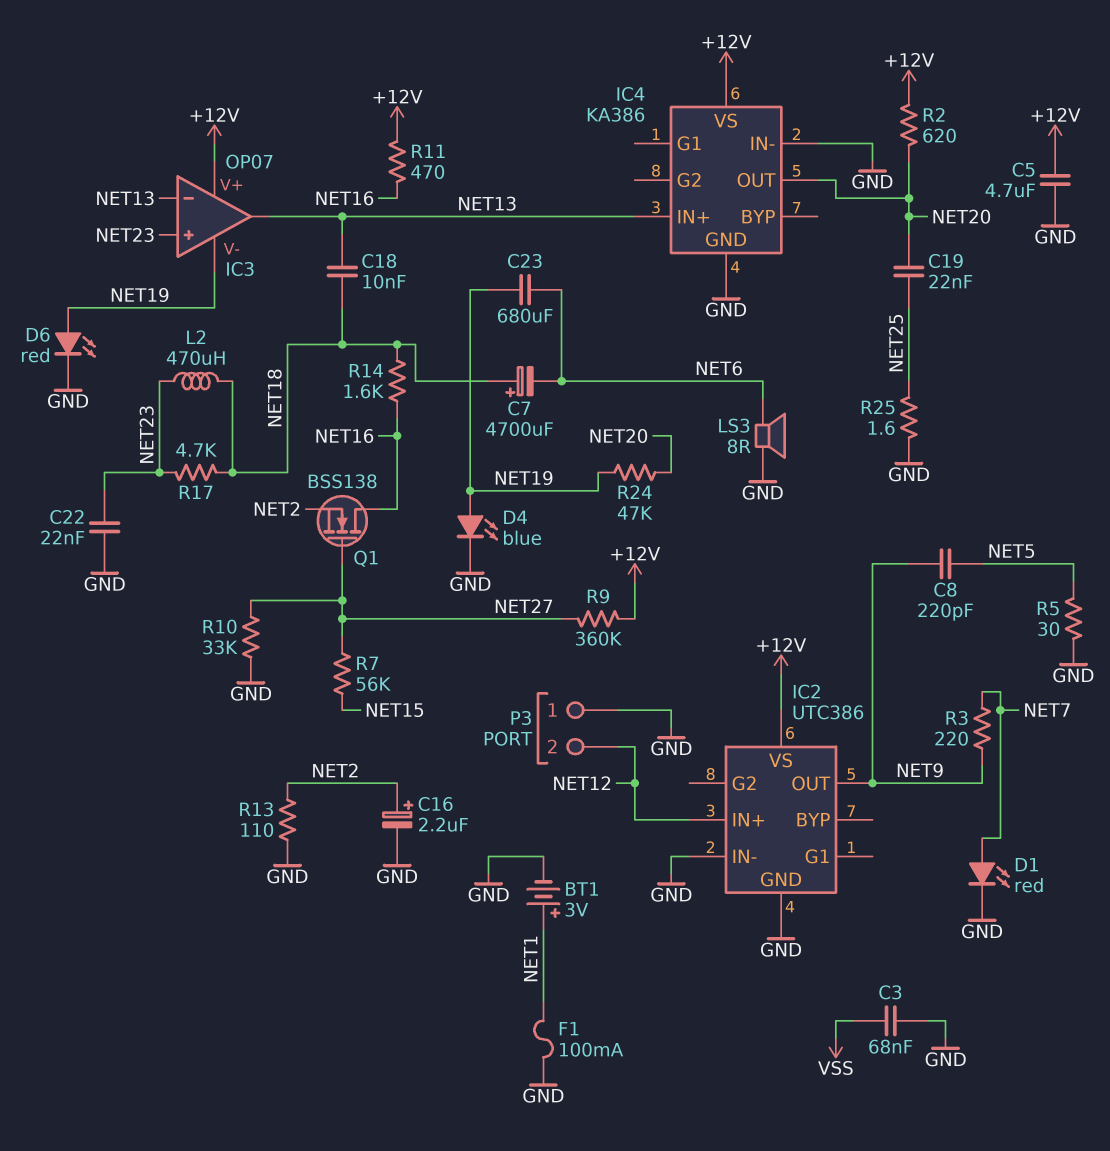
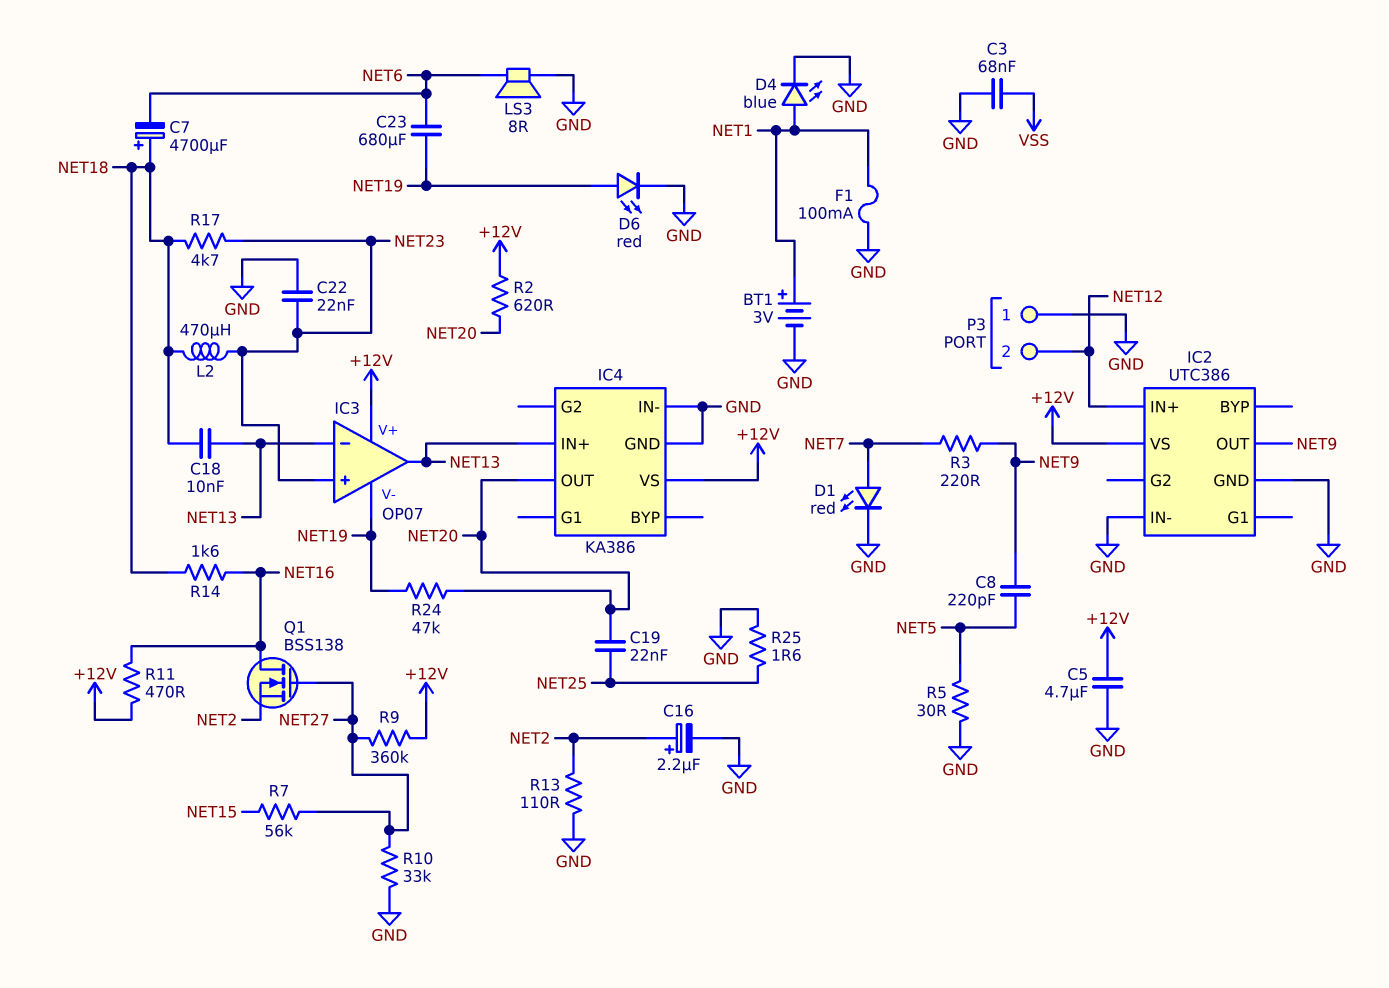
D4: LED blue (A NET19, K GND) -> LED blue (A NET1, K GND)

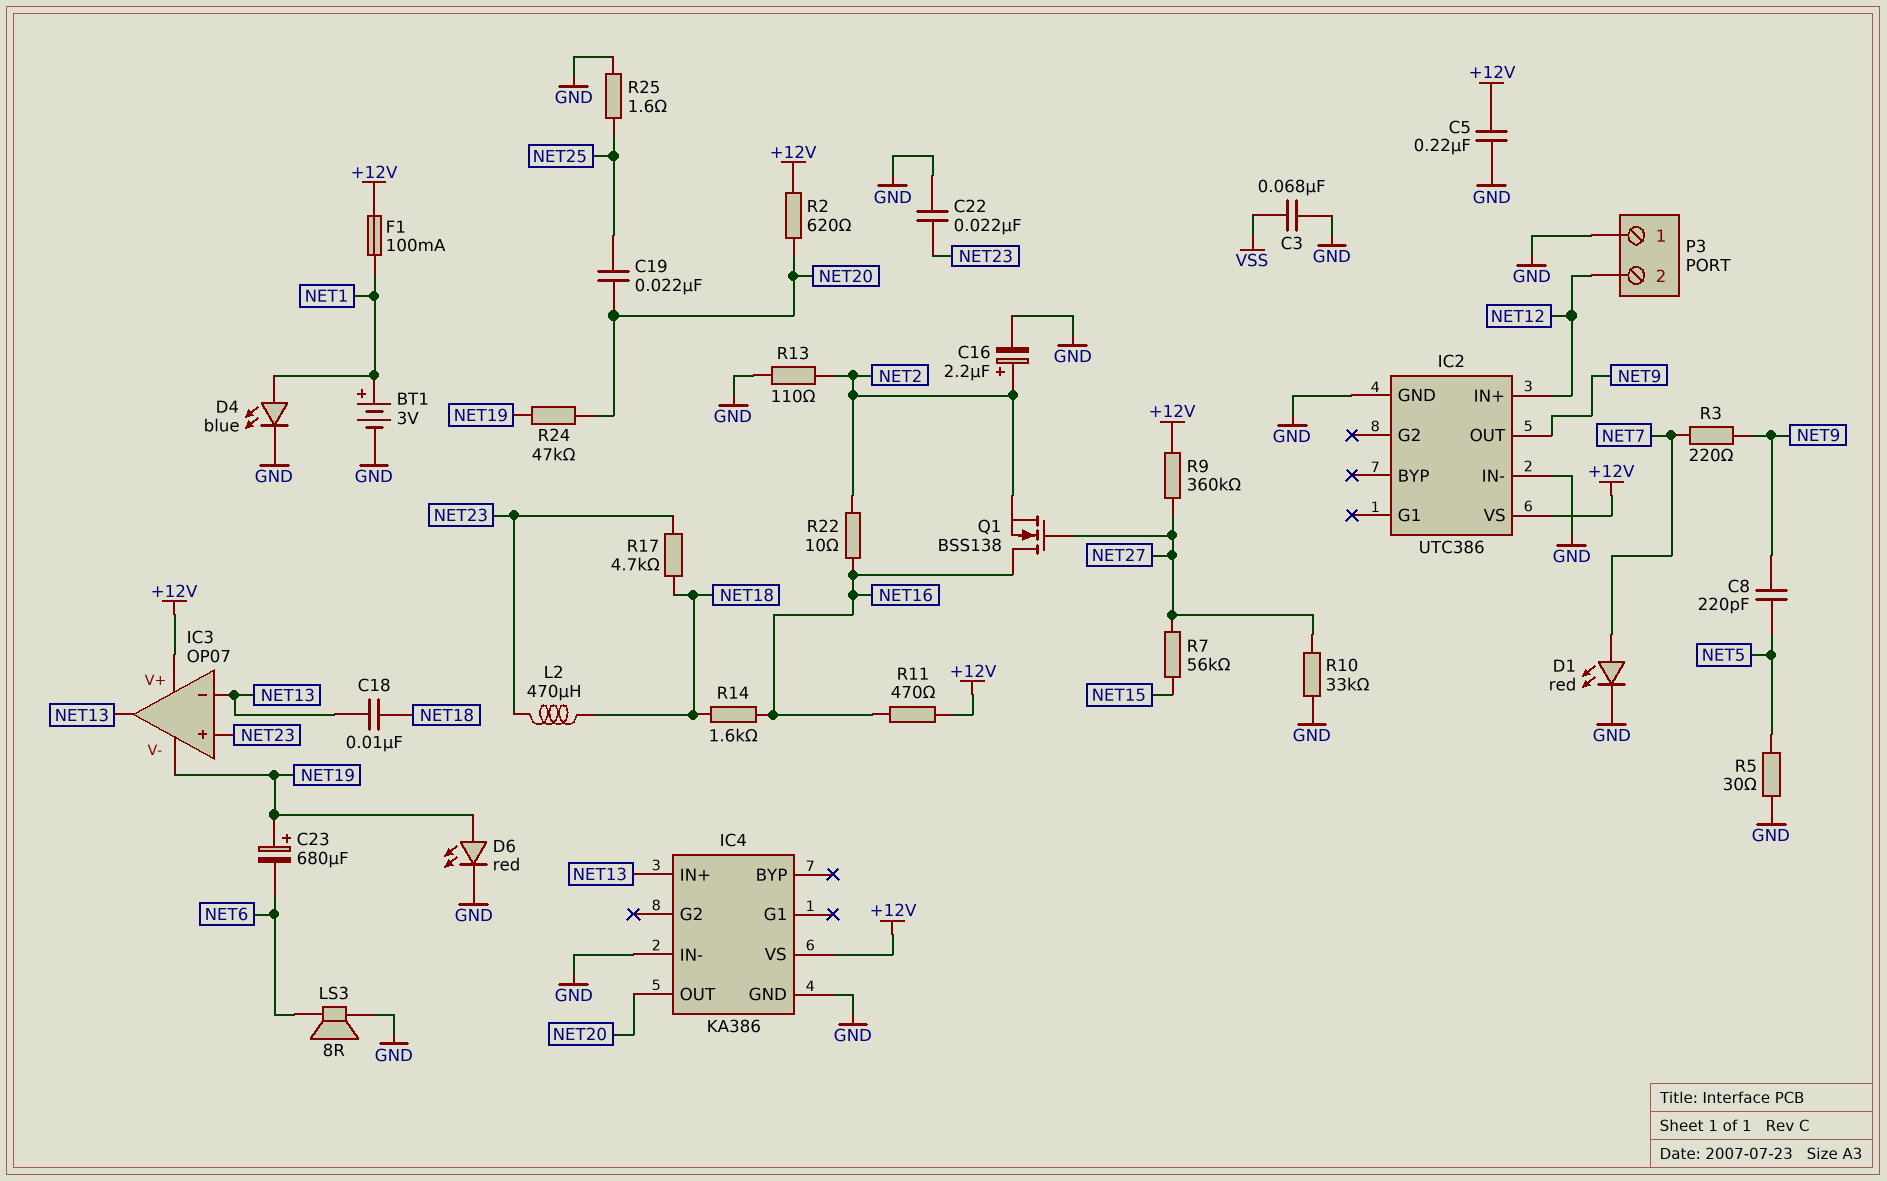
C5: 4.7uF (+12V, GND) -> 220nF (+12V, GND)
C7: 4700uF (plus NET18, minus NET6) -> none
C23: 680uF (NET6, NET19) -> 680uF (plus NET19, minus NET6)
F1: 100mA (GND, NET1) -> 100mA (+12V, NET1)
R22: none -> 10 (NET2, NET16)

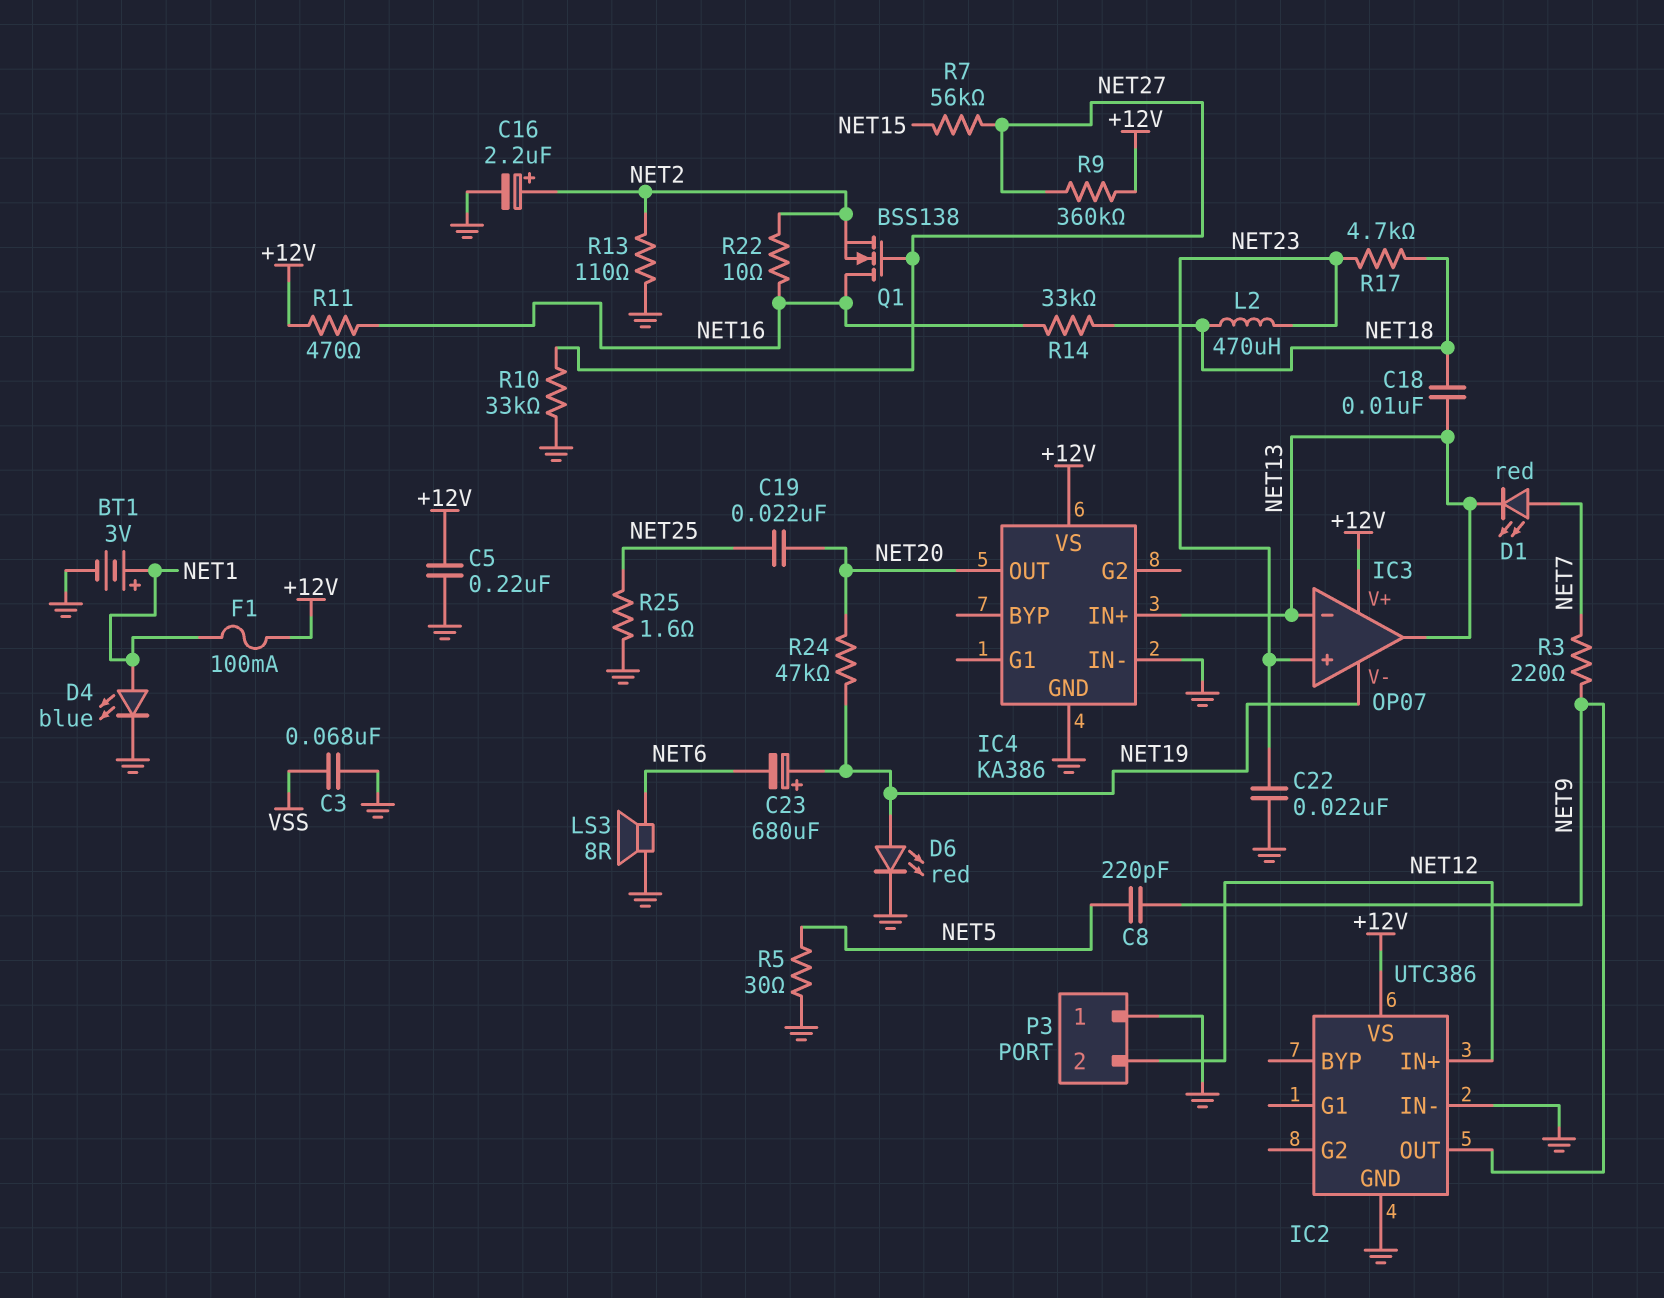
D1: LED red (A NET7, K GND) -> LED red (A NET7, K NET13)
R2: 620 (+12V, NET20) -> none
R14: 1.6k (NET16, NET18) -> 33k (NET16, NET18)

